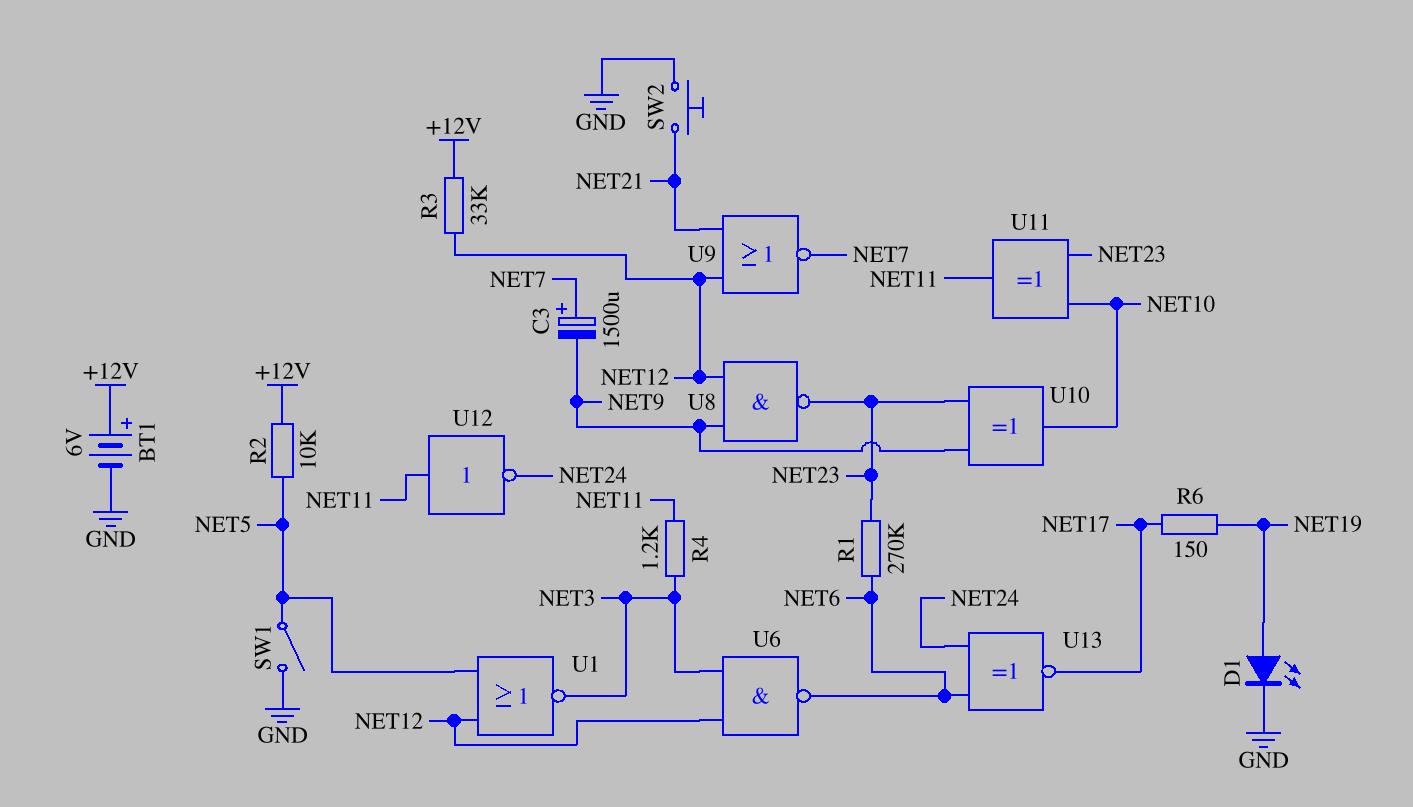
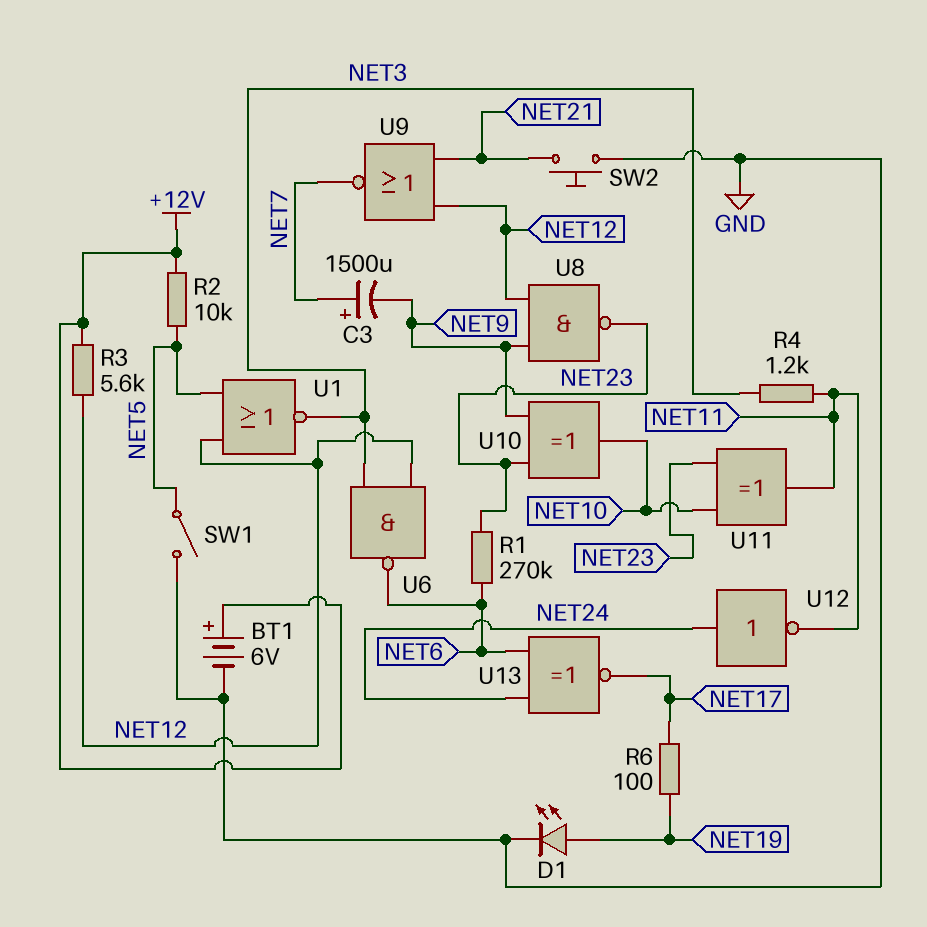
R3: 33k (+12V, NET12) -> 5.6k (+12V, NET12)
R6: 150 (NET17, NET19) -> 100 (NET17, NET19)
U12: NOT (in NET11, out NET24) -> NOT (in NET24, out NET11)

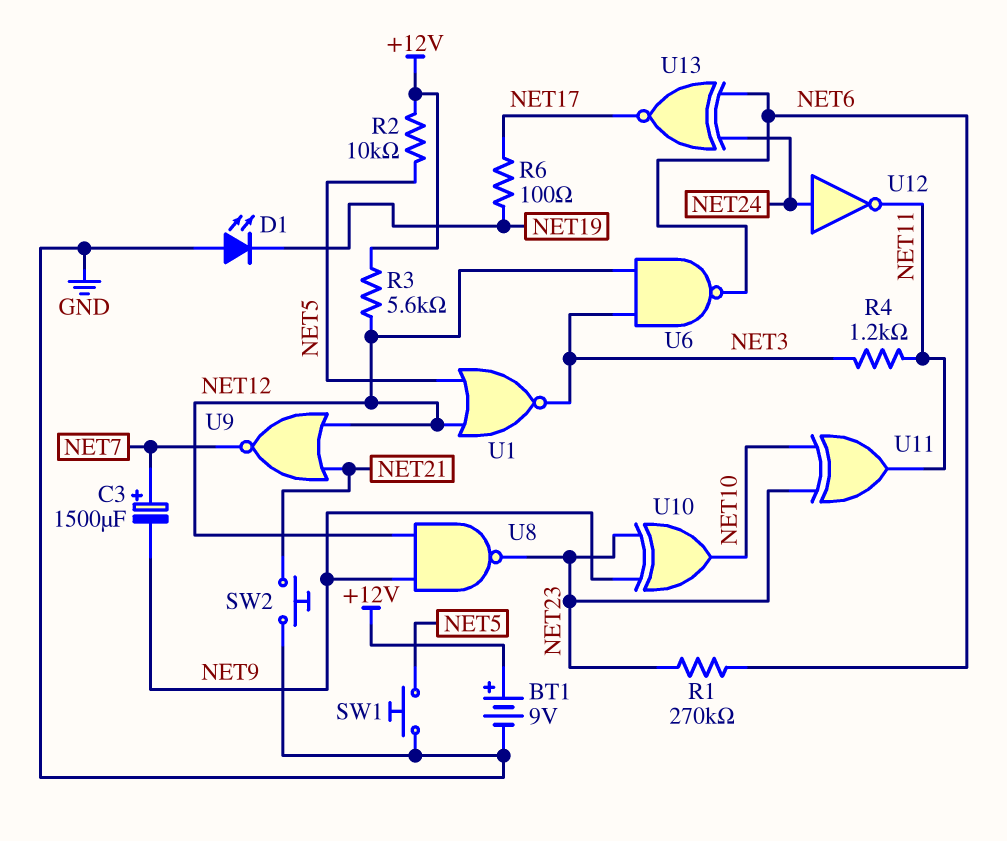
BT1: 6V (plus +12V, minus GND) -> 9V (plus +12V, minus GND)
D1: LED (A NET19, K GND) -> LED (A GND, K NET19)
SW1: switch (GND, NET5) -> button (GND, NET5)

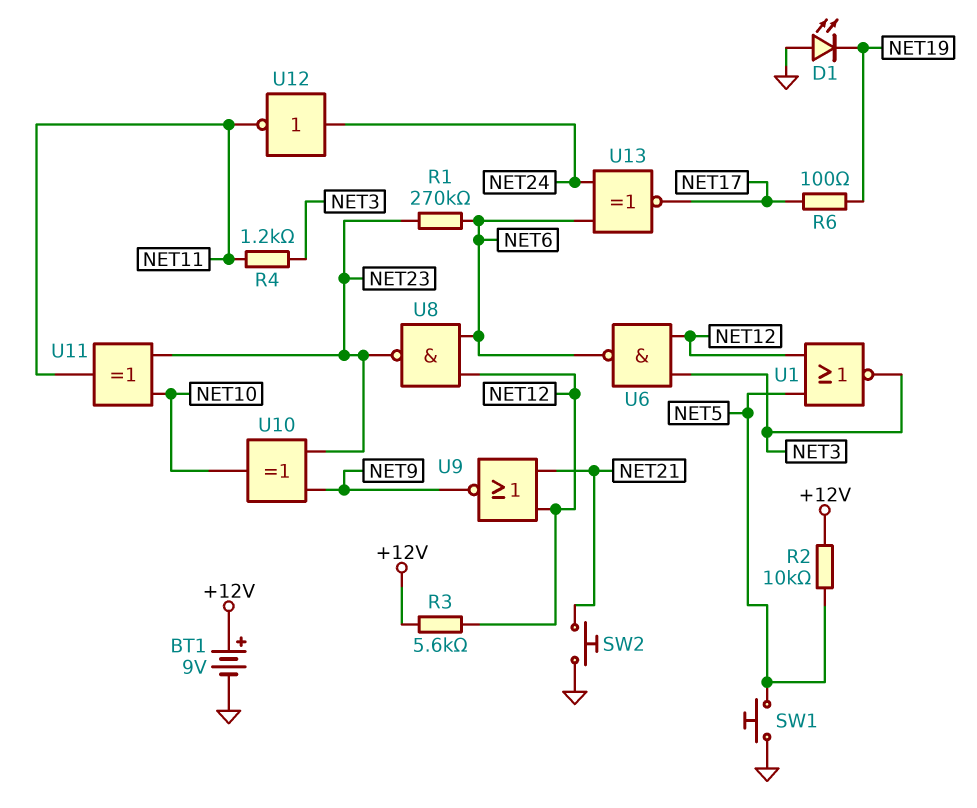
C3: 1500uF (plus NET7, minus NET9) -> none
U8: NAND (in NET9, in NET12, out NET23) -> NAND (in NET6, in NET12, out NET23)
U9: NOR (in NET12, in NET21, out NET7) -> NOR (in NET12, in NET21, out NET9)

